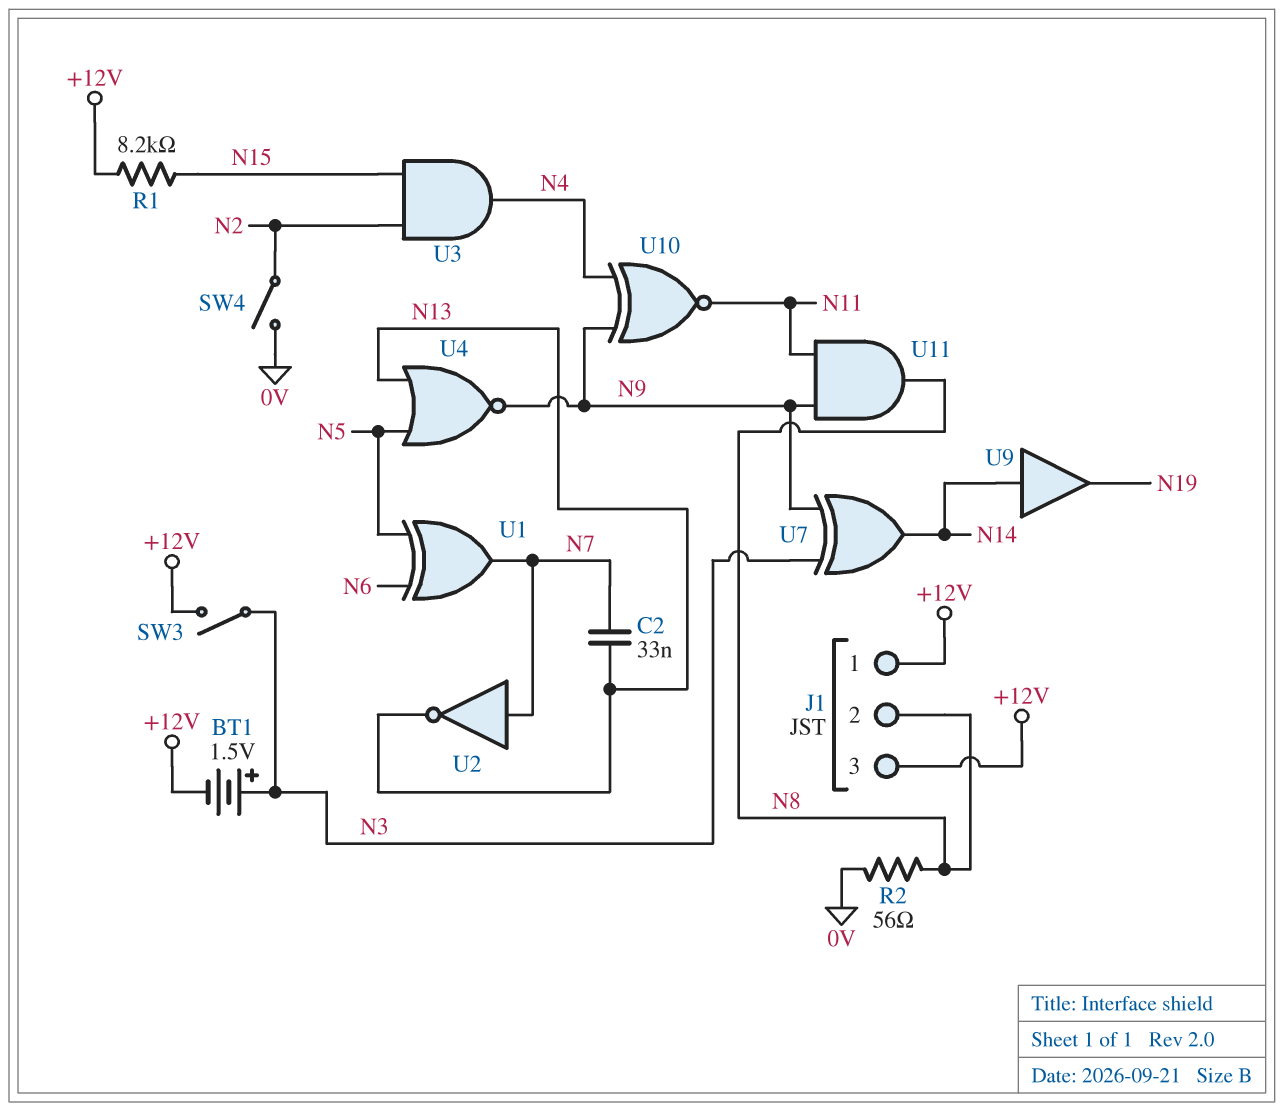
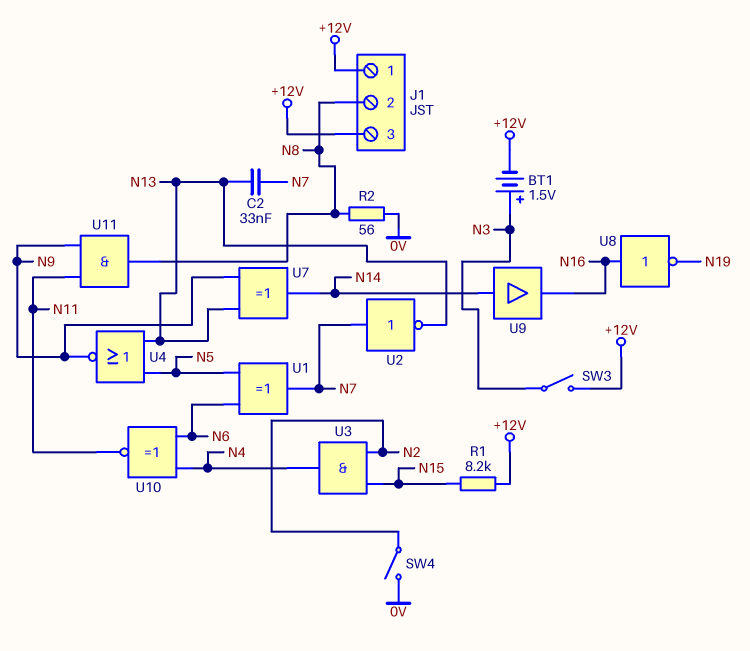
U7: XOR (in N3, in N9, out N14) -> XOR (in N9, in N13, out N14)
U8: none -> NOT (in N16, out N19)
U9: buffer (in N14, out N19) -> buffer (in N14, out N16)
U10: XNOR (in N4, in N9, out N11) -> XNOR (in N4, in N6, out N11)

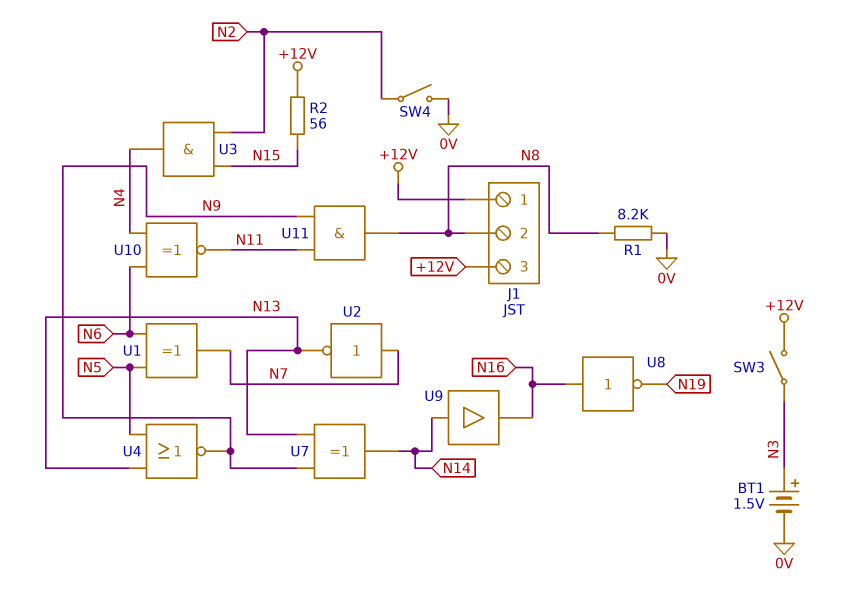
BT1: 1.5V (plus N3, minus +12V) -> 1.5V (plus N3, minus 0V)
C2: 33nF (N7, N13) -> none
R1: 8.2k (+12V, N15) -> 8.2k (0V, N8)
R2: 56 (0V, N8) -> 56 (+12V, N15)

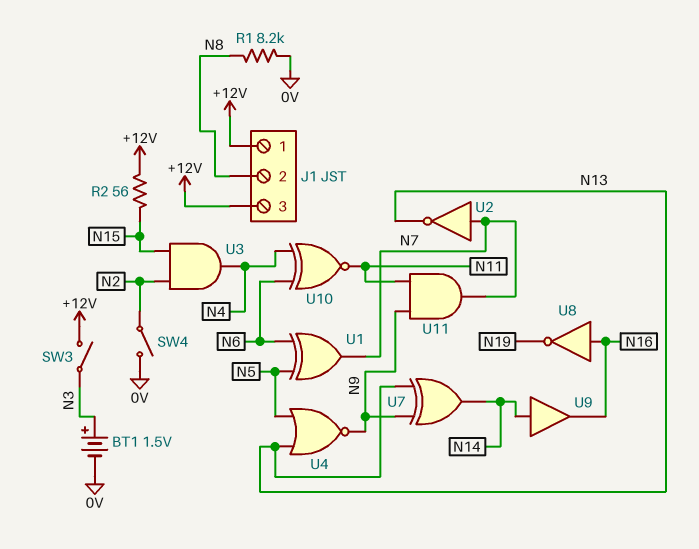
U11: AND (in N9, in N11, out N8) -> AND (in N9, in N11, out N7)

